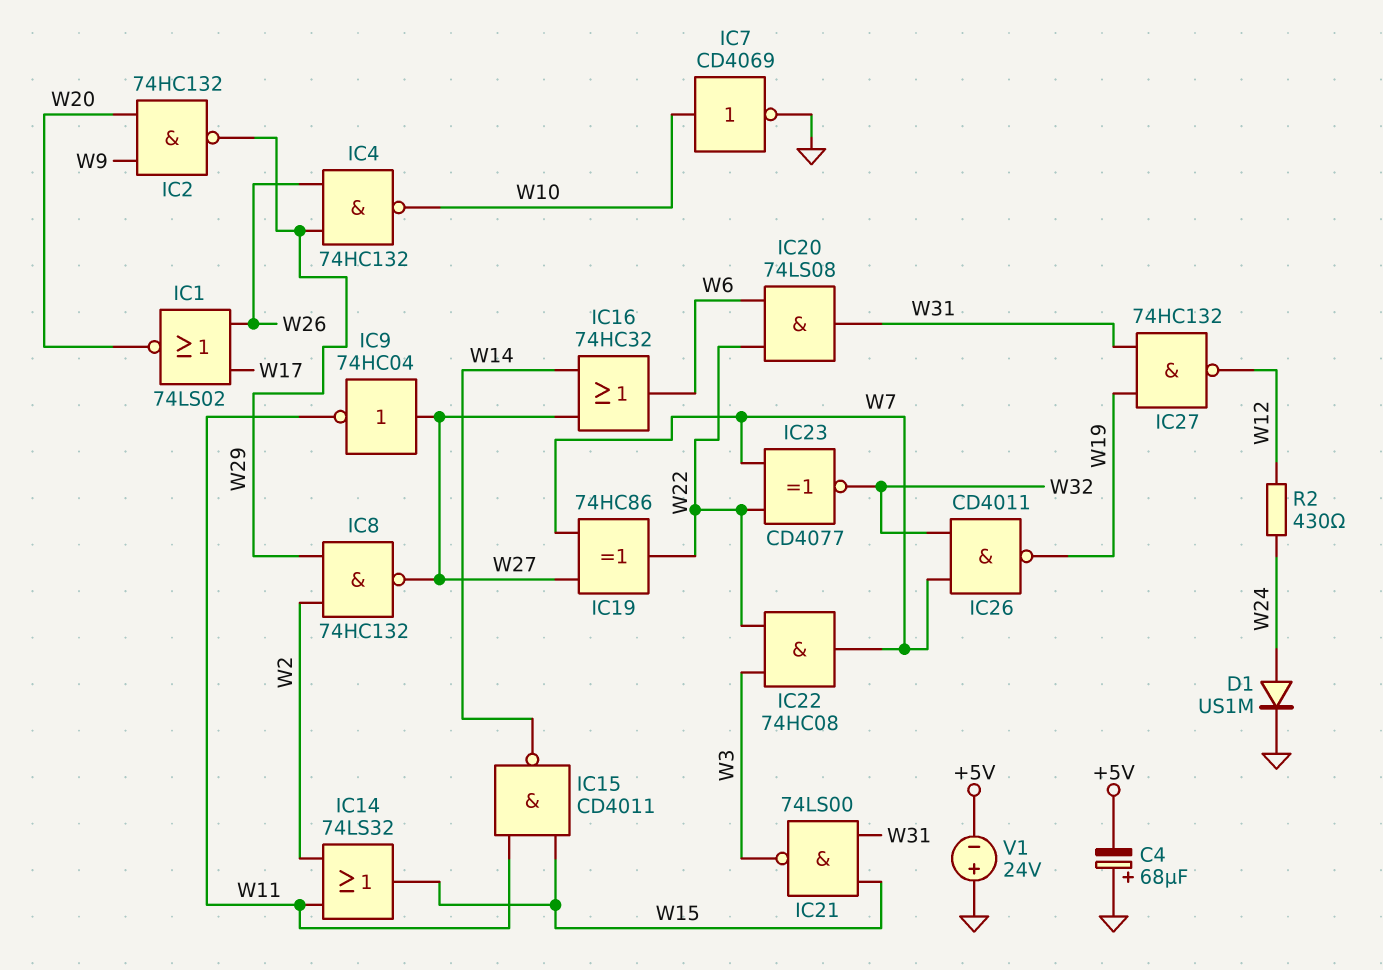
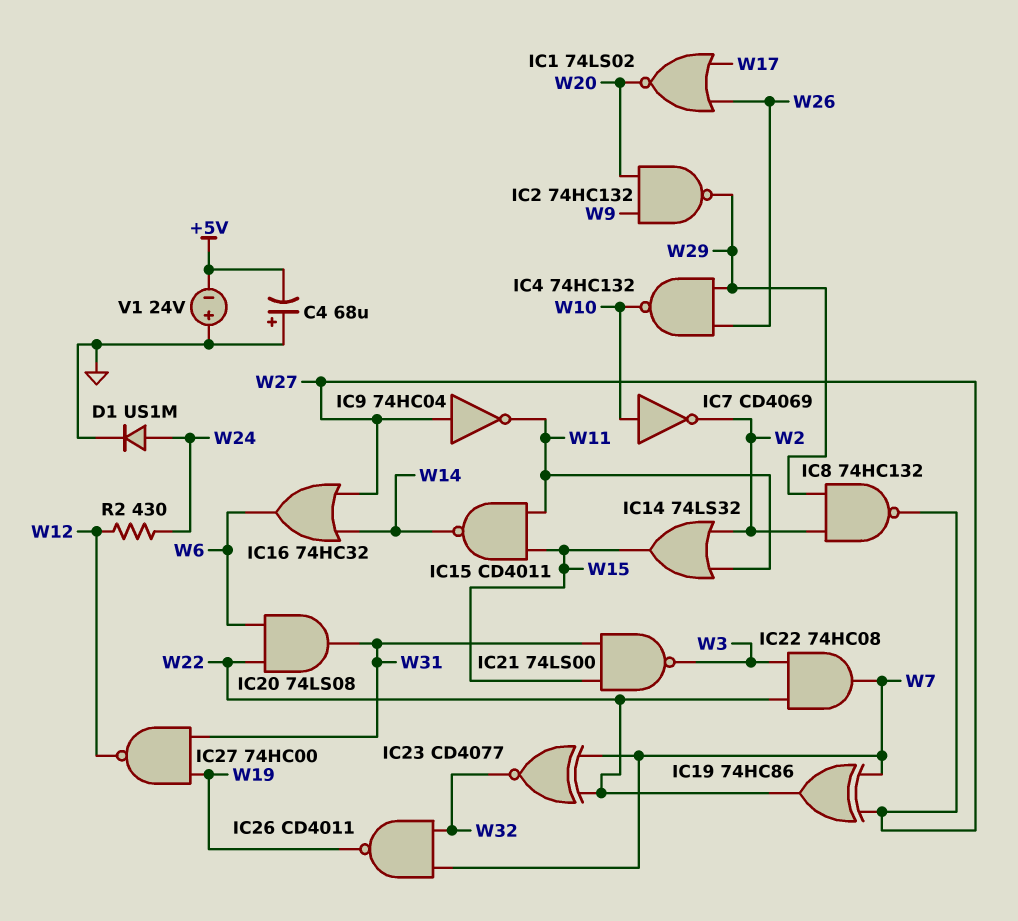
IC7: NOT CD4069 (in W10, out GND) -> NOT CD4069 (in W10, out W2)
IC27: NAND 74HC132 (in W19, in W31, out W12) -> NAND 74HC00 (in W19, in W31, out W12)

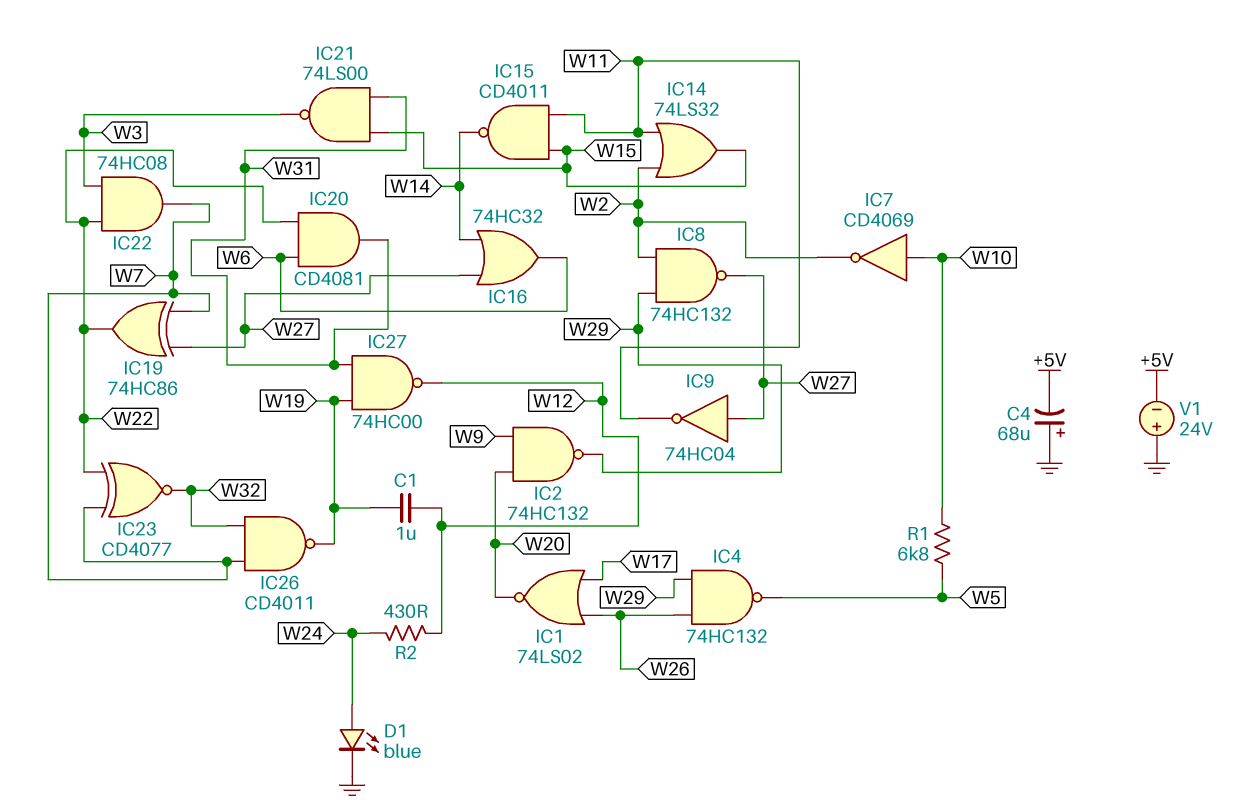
C1: none -> 1uF (W12, W19)
D1: diode US1M (A W24, K GND) -> LED blue (A W24, K GND)
IC4: NAND 74HC132 (in W26, in W29, out W10) -> NAND 74HC132 (in W26, in W29, out W5)
IC20: AND 74LS08 (in W6, in W22, out W31) -> AND CD4081 (in W6, in W22, out W31)
R1: none -> 6.8k (W5, W10)

